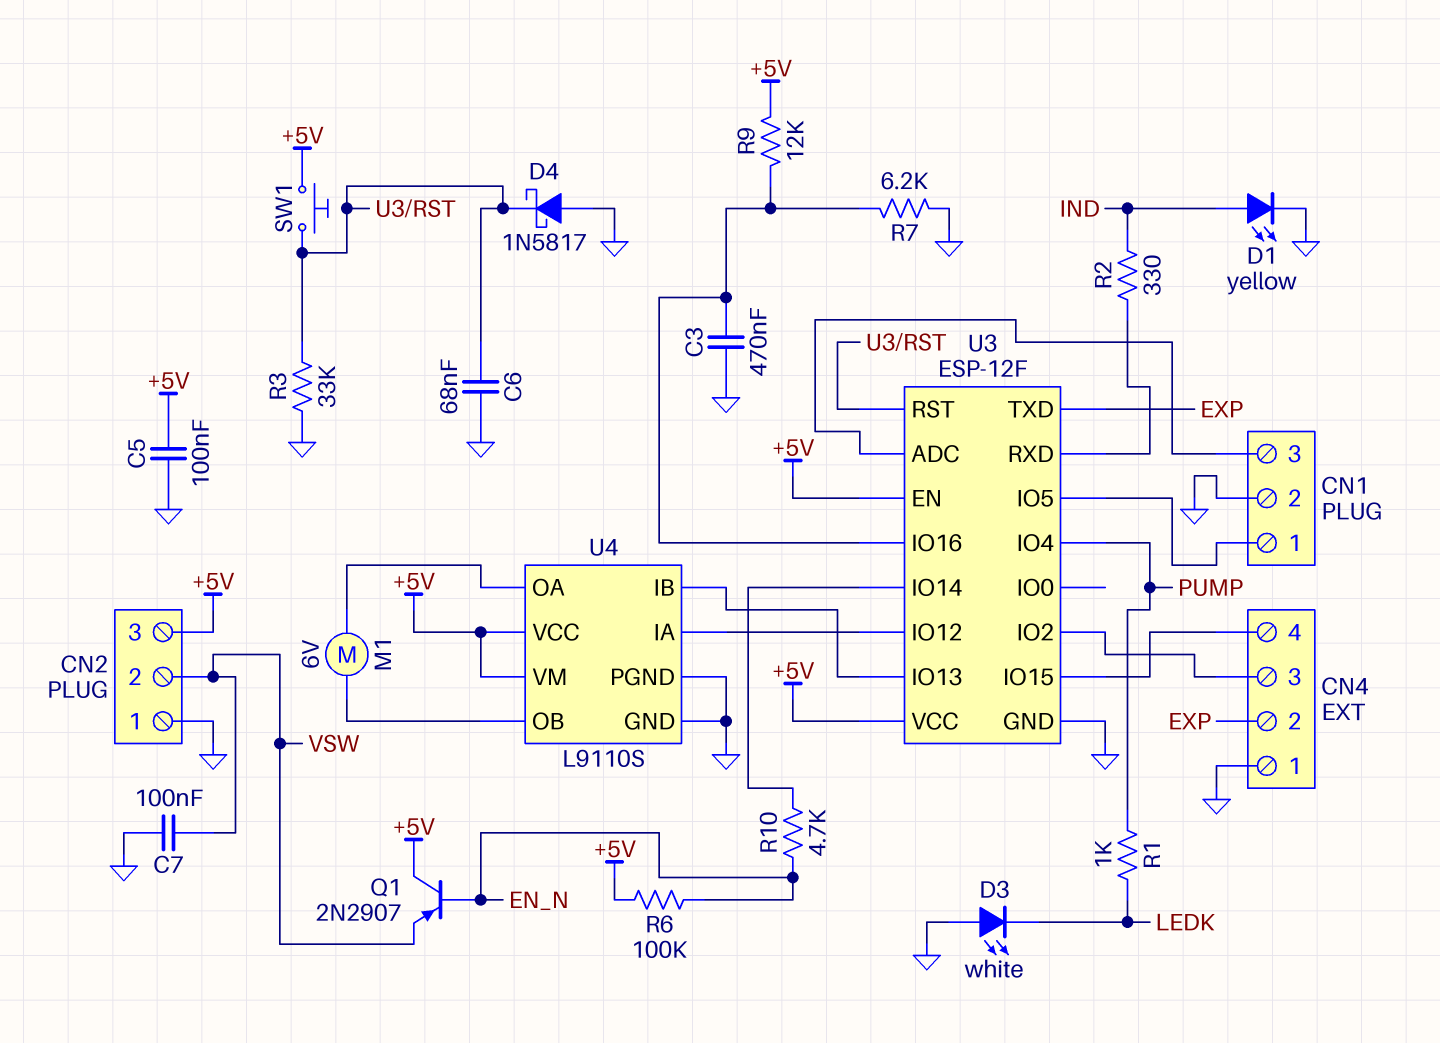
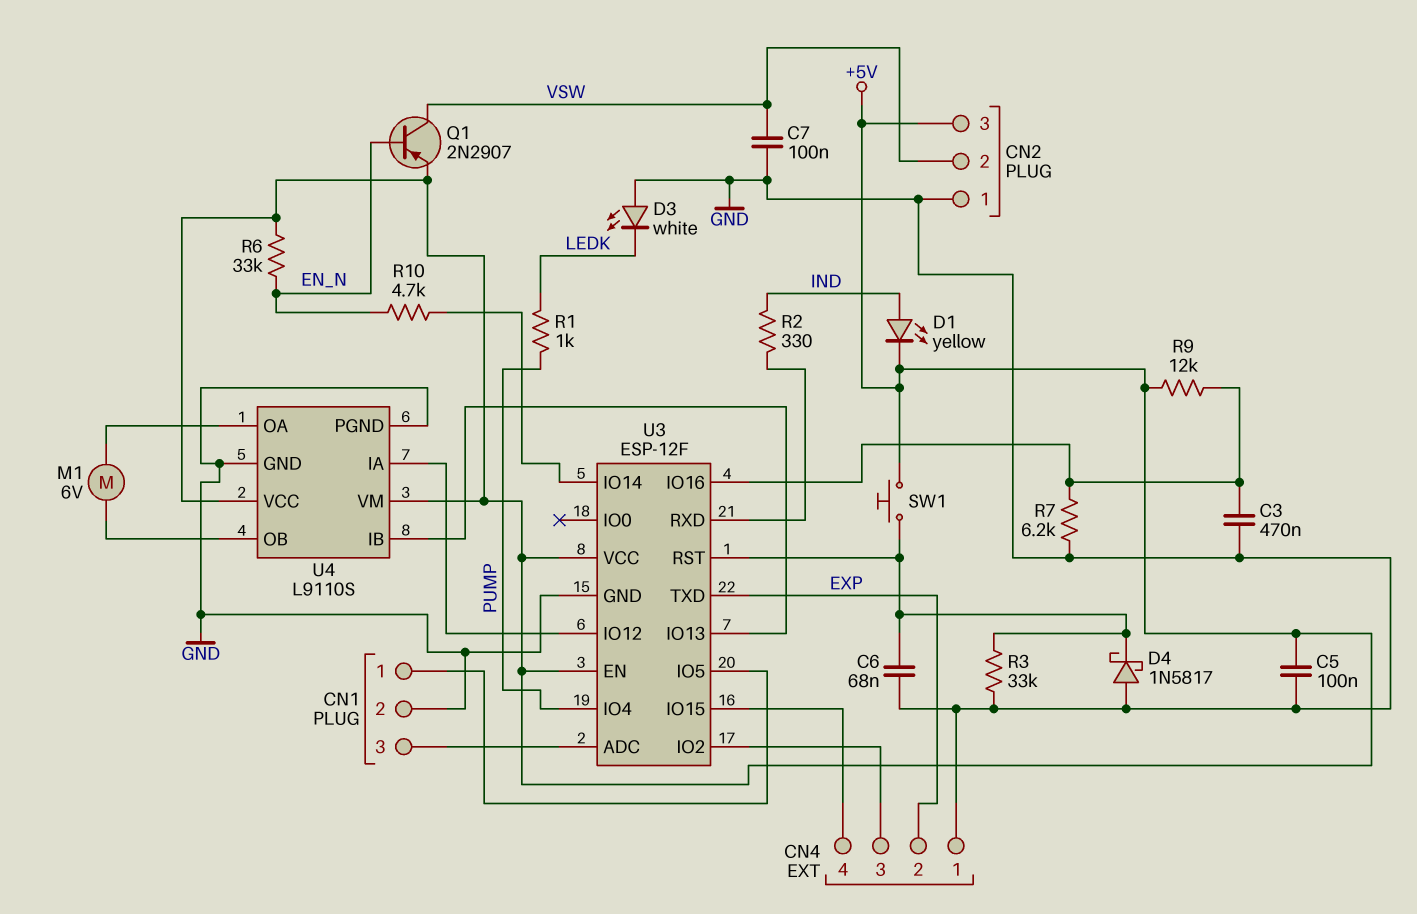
D1: LED yellow (A IND, K GND) -> LED yellow (A IND, K +5V)
Q1: PNP 2N2907 (B EN_N, C +5V, E VSW) -> PNP 2N2907 (B EN_N, C VSW, E +5V)
R6: 100k (+5V, EN_N) -> 33k (+5V, EN_N)

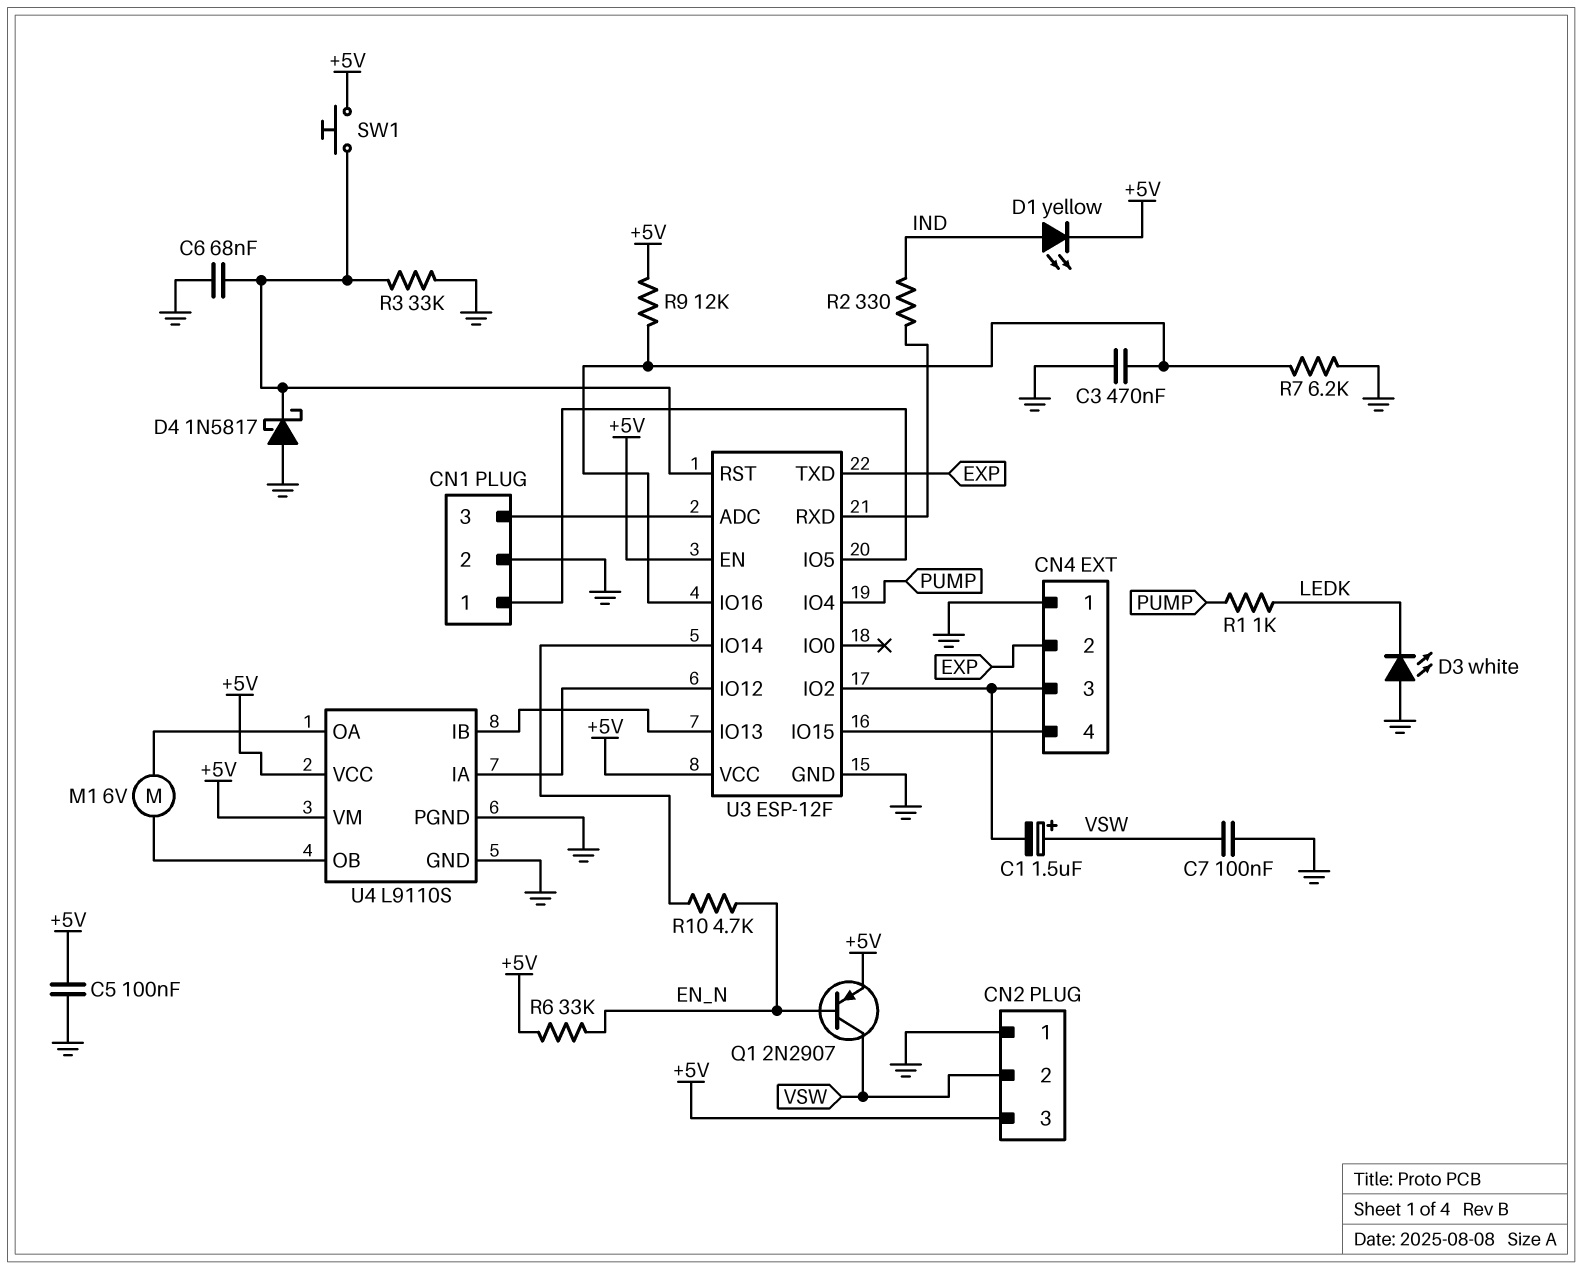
C1: none -> 1.5uF (plus VSW, minus CN4/3)

